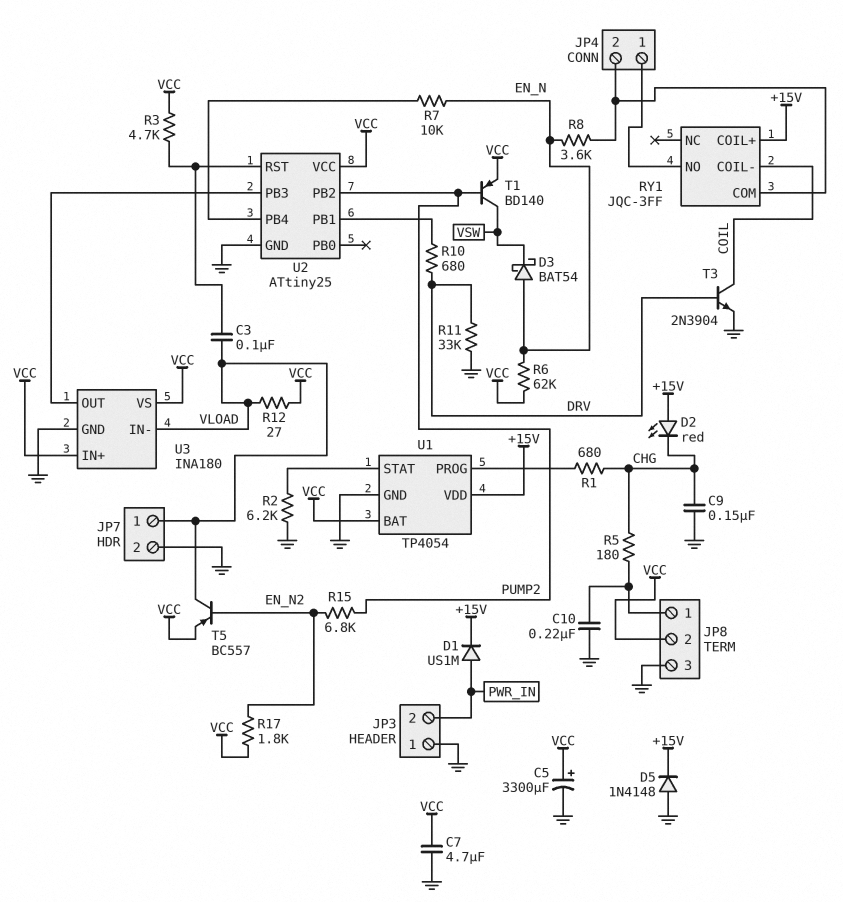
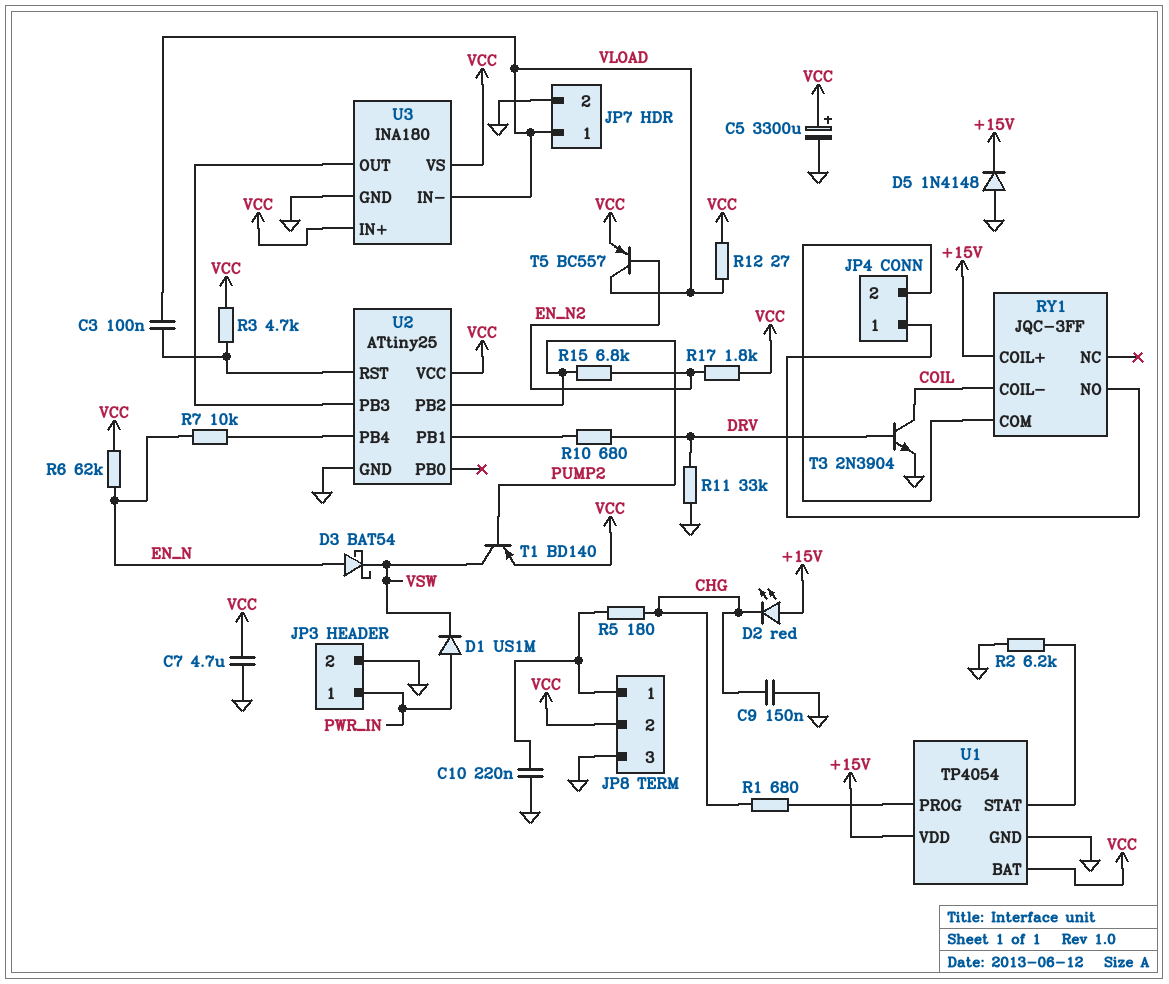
D1: diode US1M (A PWR_IN, K +15V) -> diode US1M (A PWR_IN, K VSW)
JP3 pin 1: GND -> PWR_IN
JP3 pin 2: PWR_IN -> GND
R8: 3.6k (EN_N, JP4/2) -> none

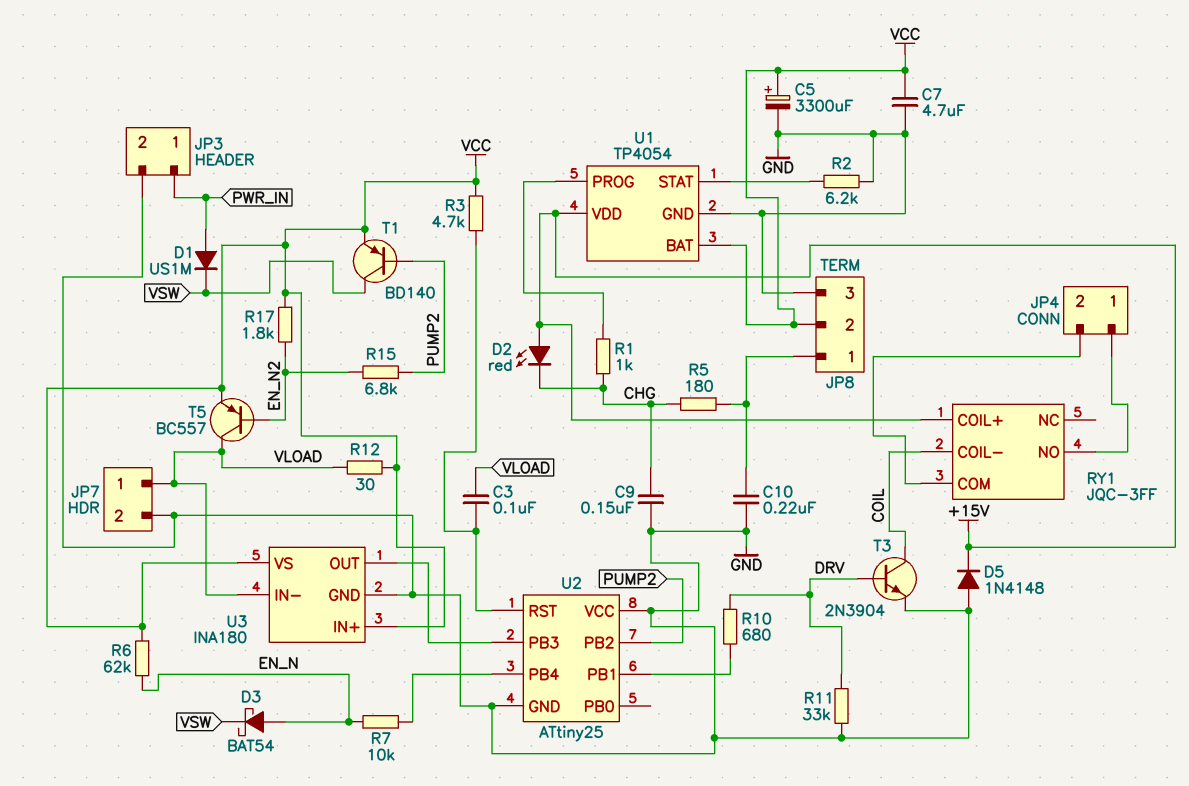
R1: 680 (CHG, U1/PROG) -> 1k (CHG, U1/PROG)
R12: 27 (VCC, VLOAD) -> 30 (VCC, VLOAD)
U2 pin VCC: VCC -> GND

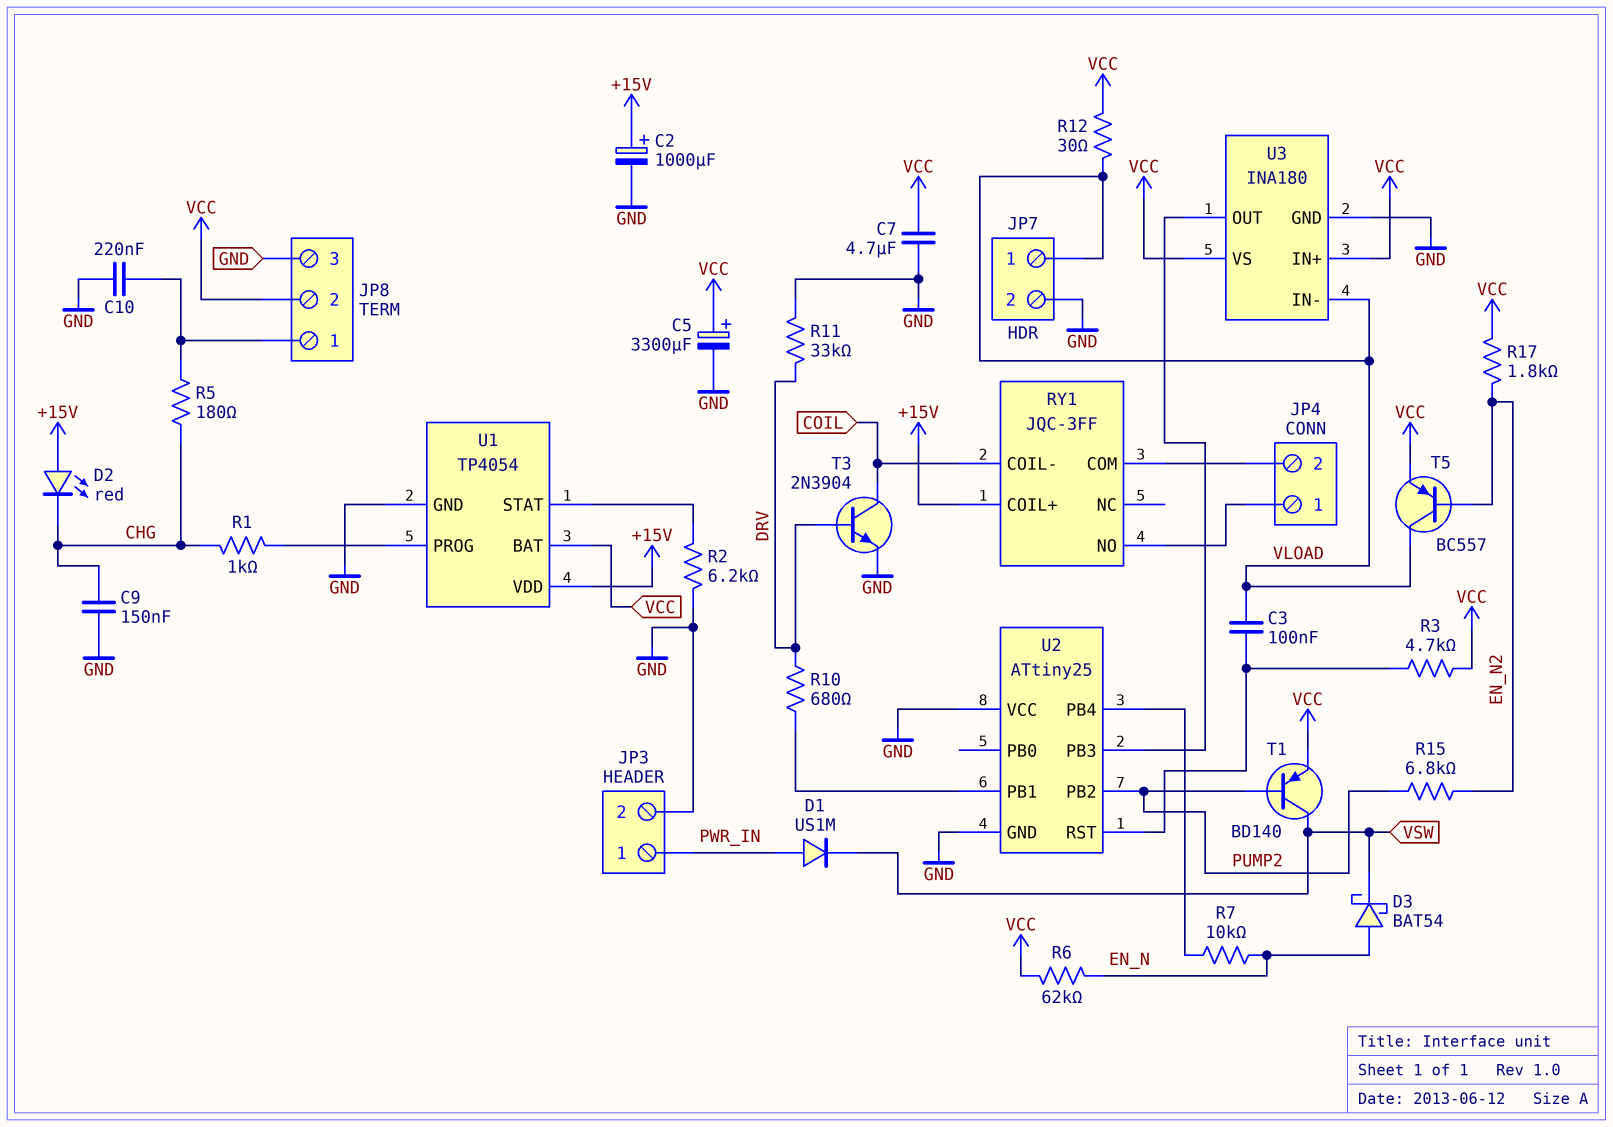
C2: none -> 1000uF (plus +15V, minus GND)
D5: diode 1N4148 (A GND, K +15V) -> none

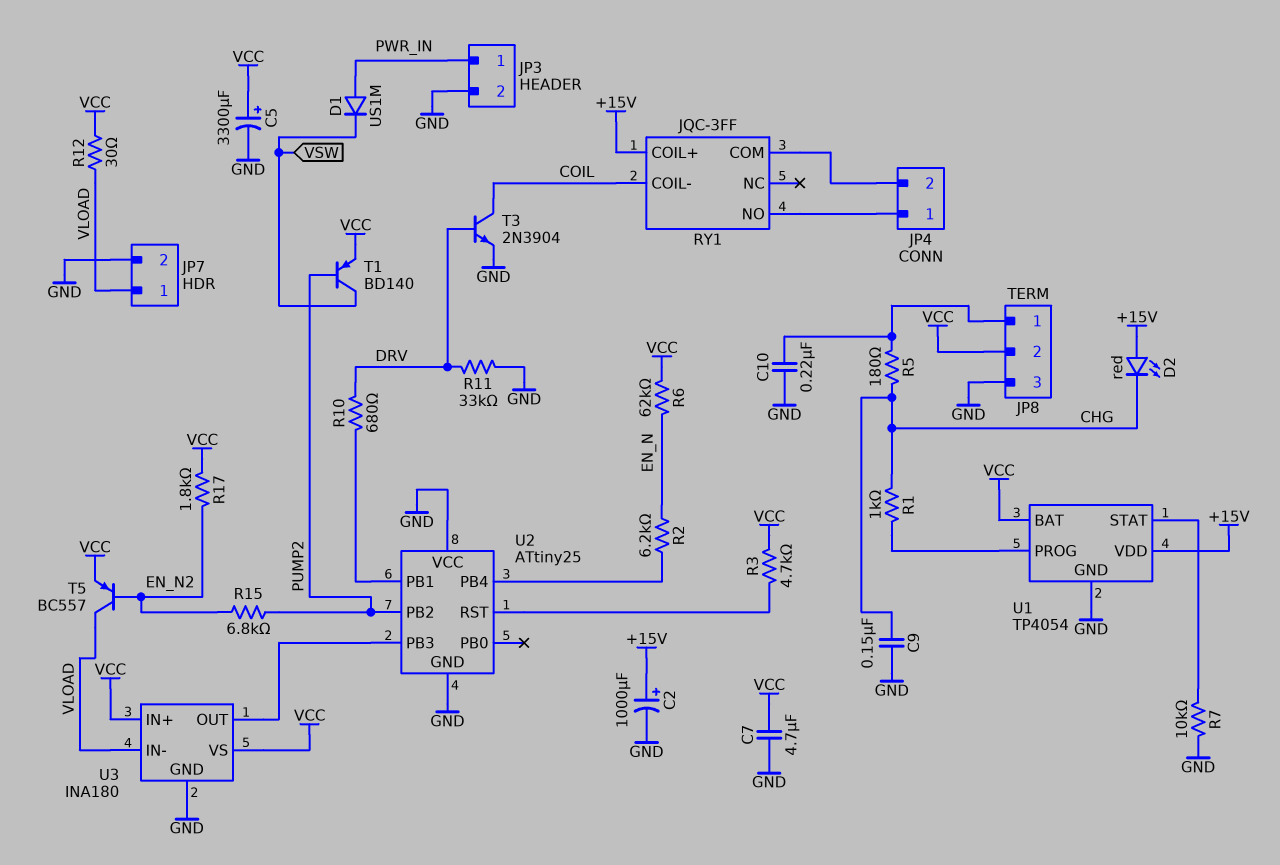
C3: 100nF (U2/RST, VLOAD) -> none
D3: schottky BAT54 (A EN_N, K VSW) -> none
R2: 6.2k (GND, U1/STAT) -> 6.2k (EN_N, U2/PB4)
R7: 10k (EN_N, U2/PB4) -> 10k (GND, U1/STAT)

